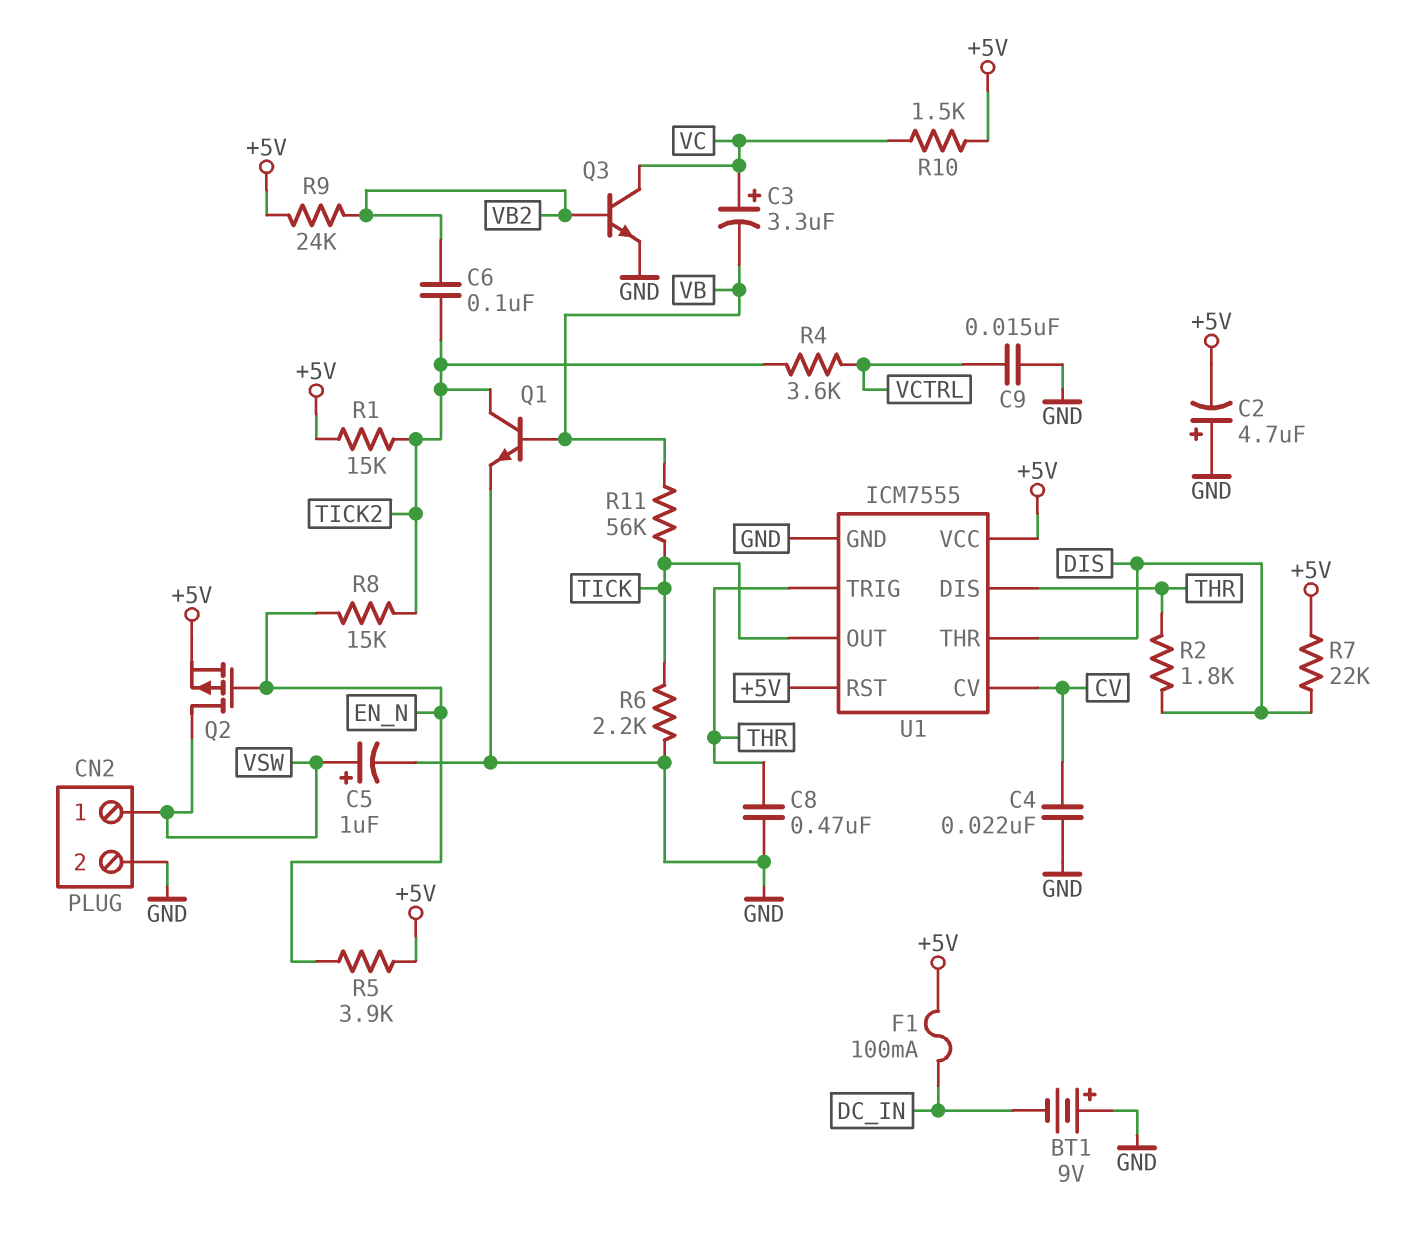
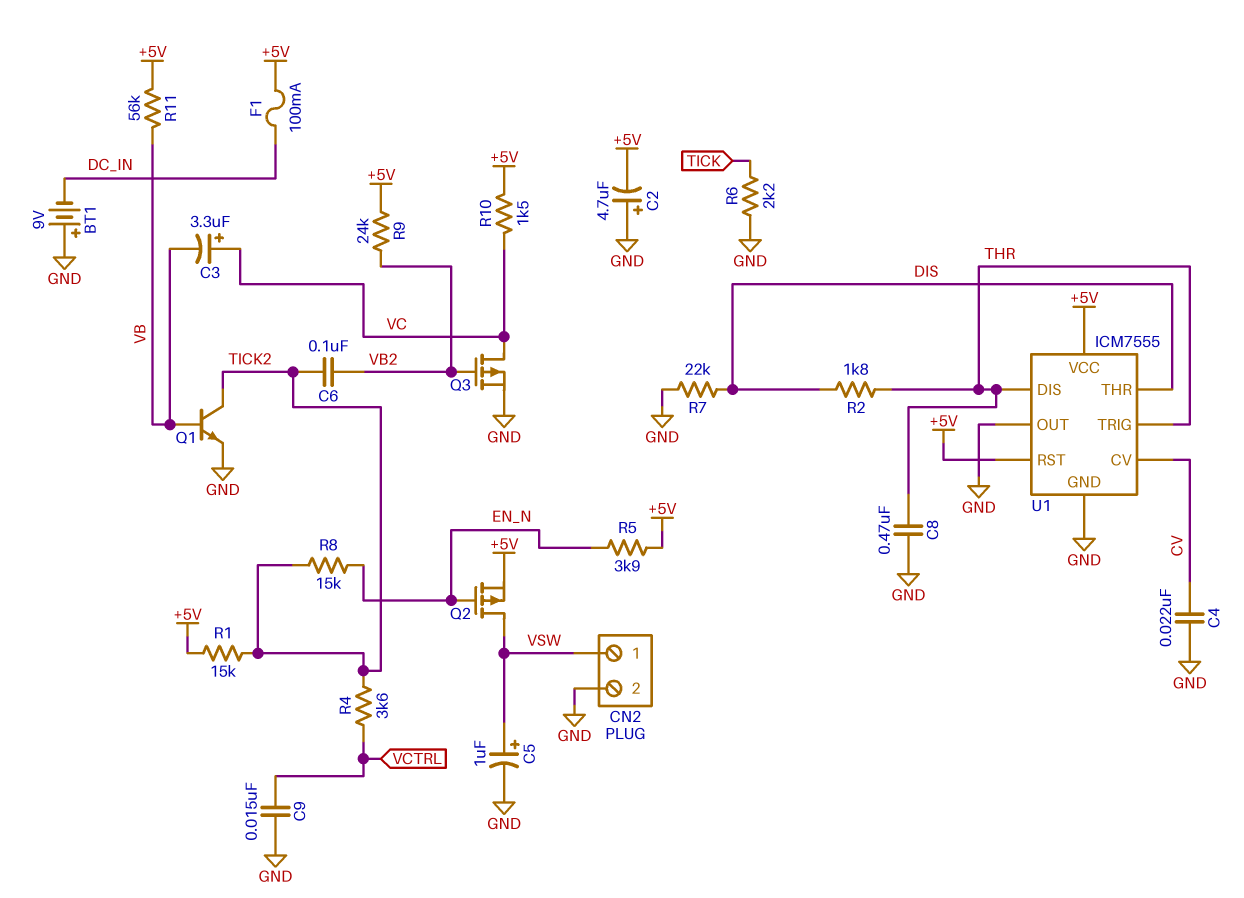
Q3: NPN (B VB2, C VC, E GND) -> PMOS (G VB2, D VC, S GND)
R7: 22k (+5V, DIS) -> 22k (DIS, GND)
R11: 56k (TICK, VB) -> 56k (+5V, VB)
U1 pin OUT: TICK -> GND

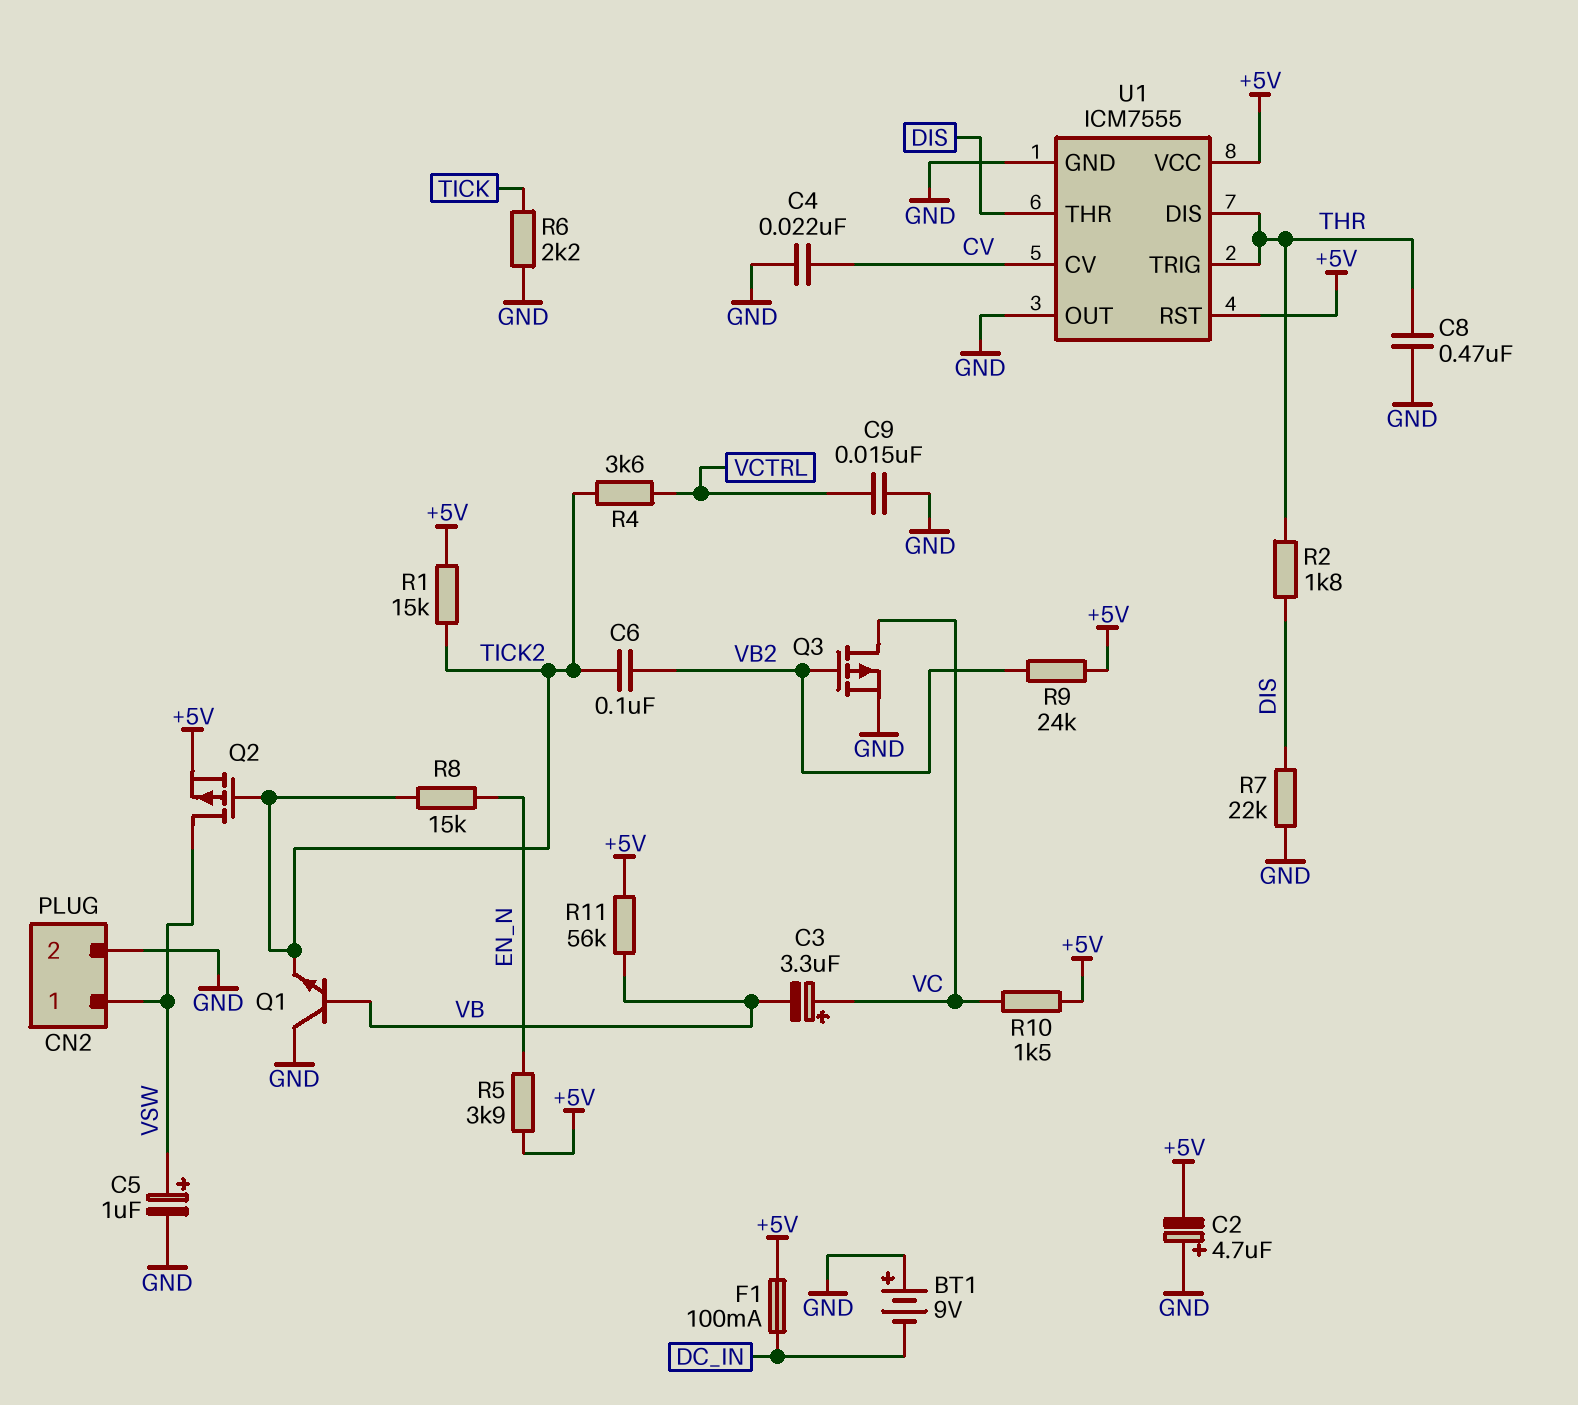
Q1: NPN (B VB, C TICK2, E GND) -> NPN (B VB, C GND, E TICK2)
Q2: PMOS (G EN_N, D VSW, S +5V) -> PMOS (G TICK2, D VSW, S +5V)

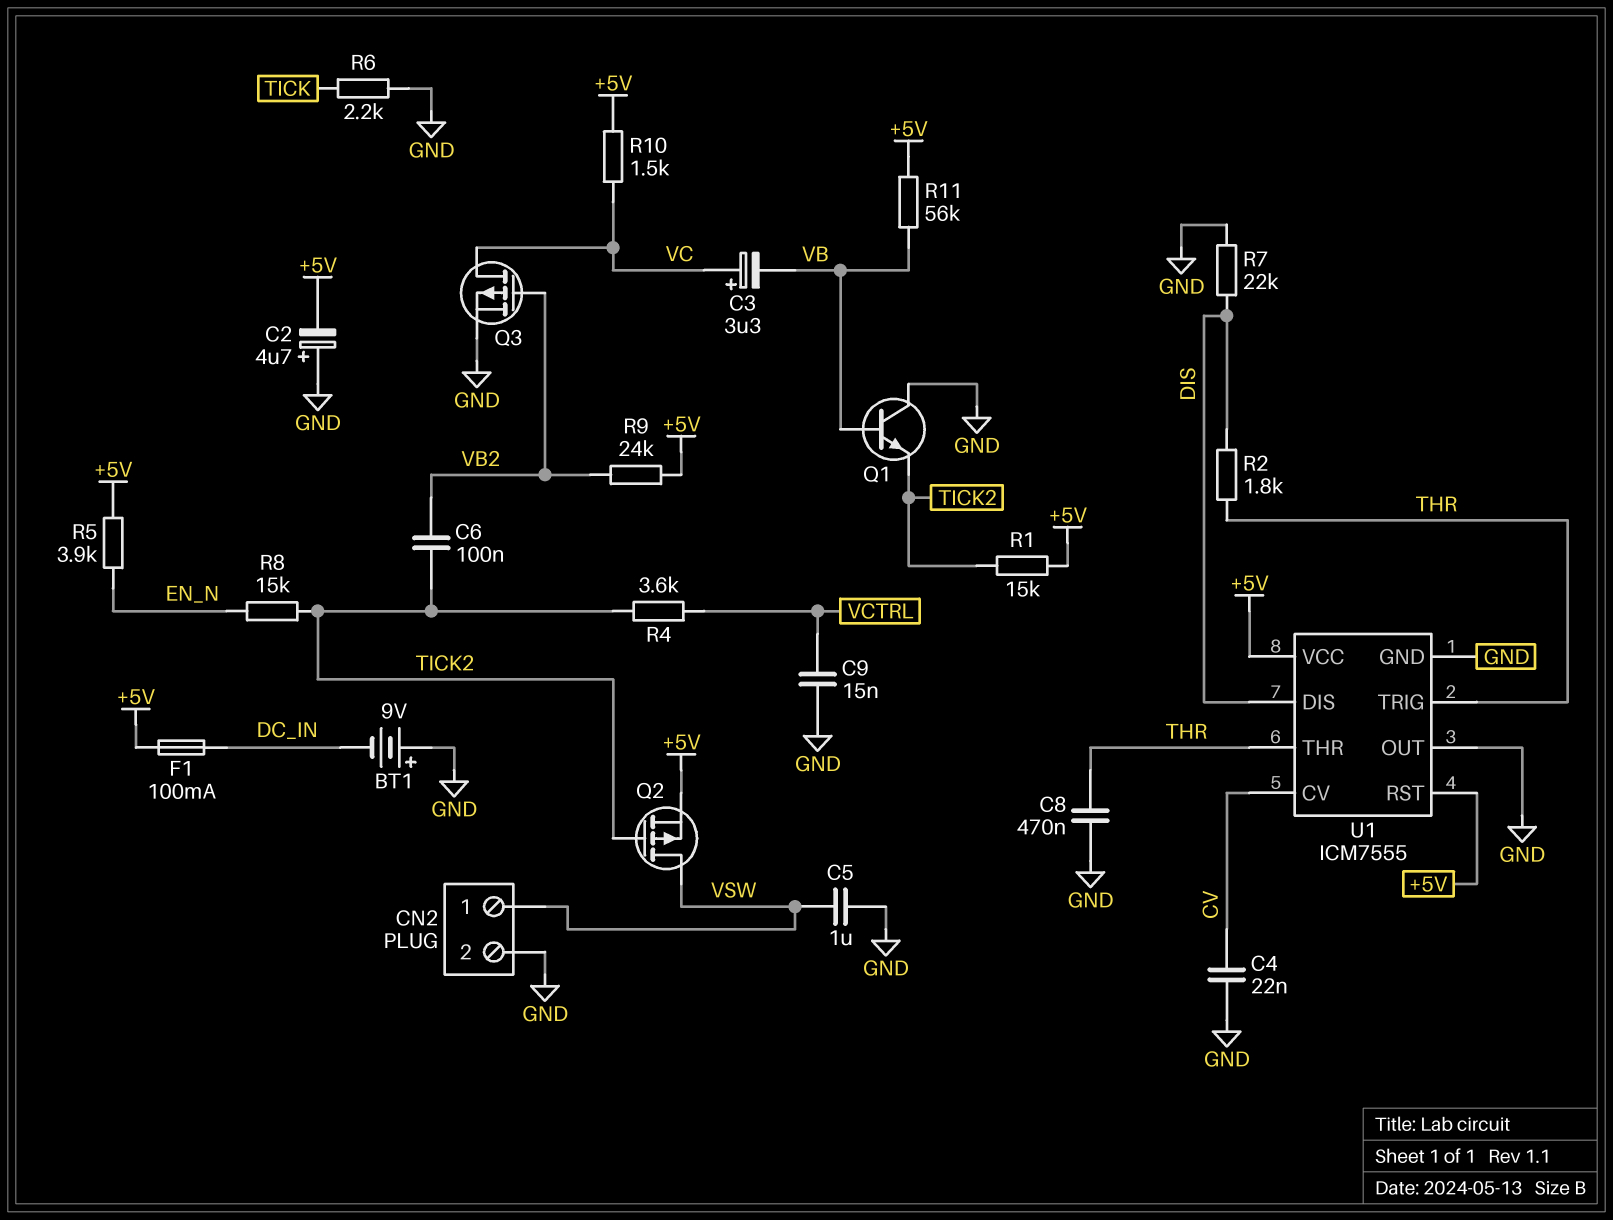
C5: 1uF (plus VSW, minus GND) -> 1uF (GND, VSW)
U1 pin DIS: THR -> DIS
U1 pin THR: DIS -> THR

